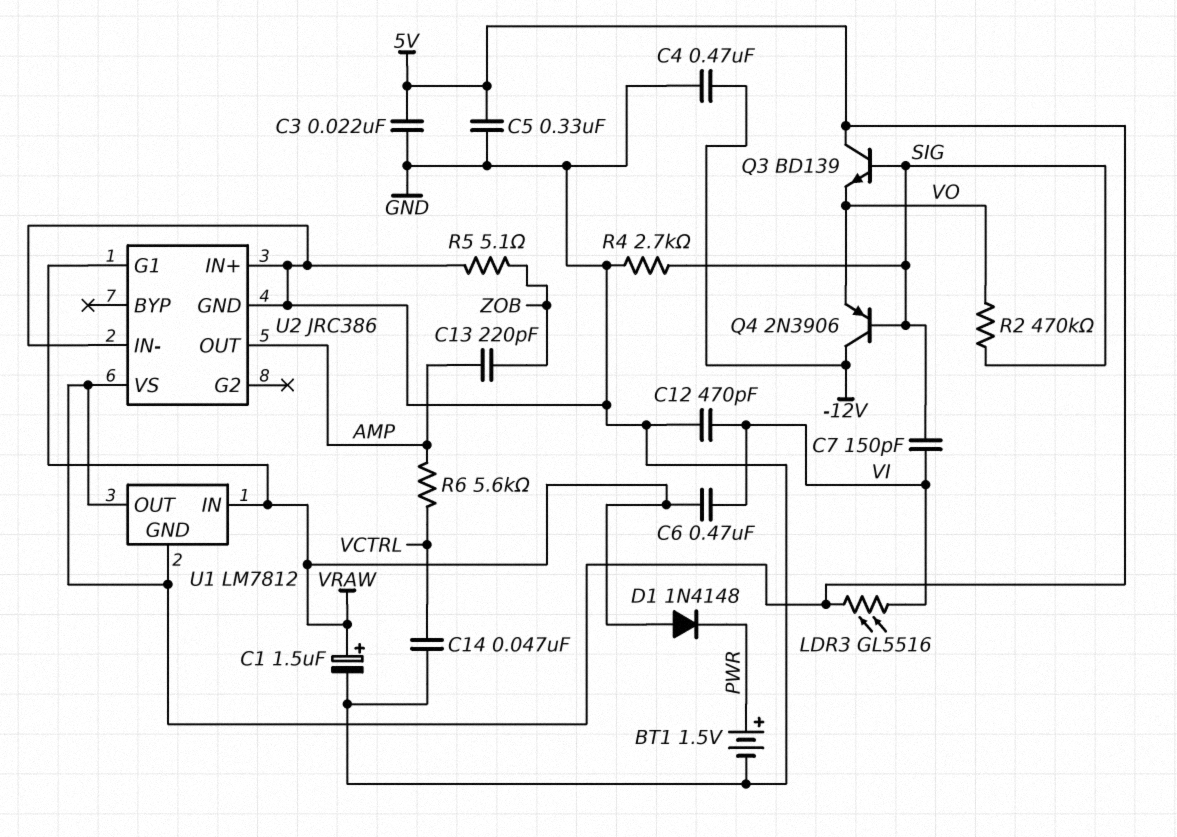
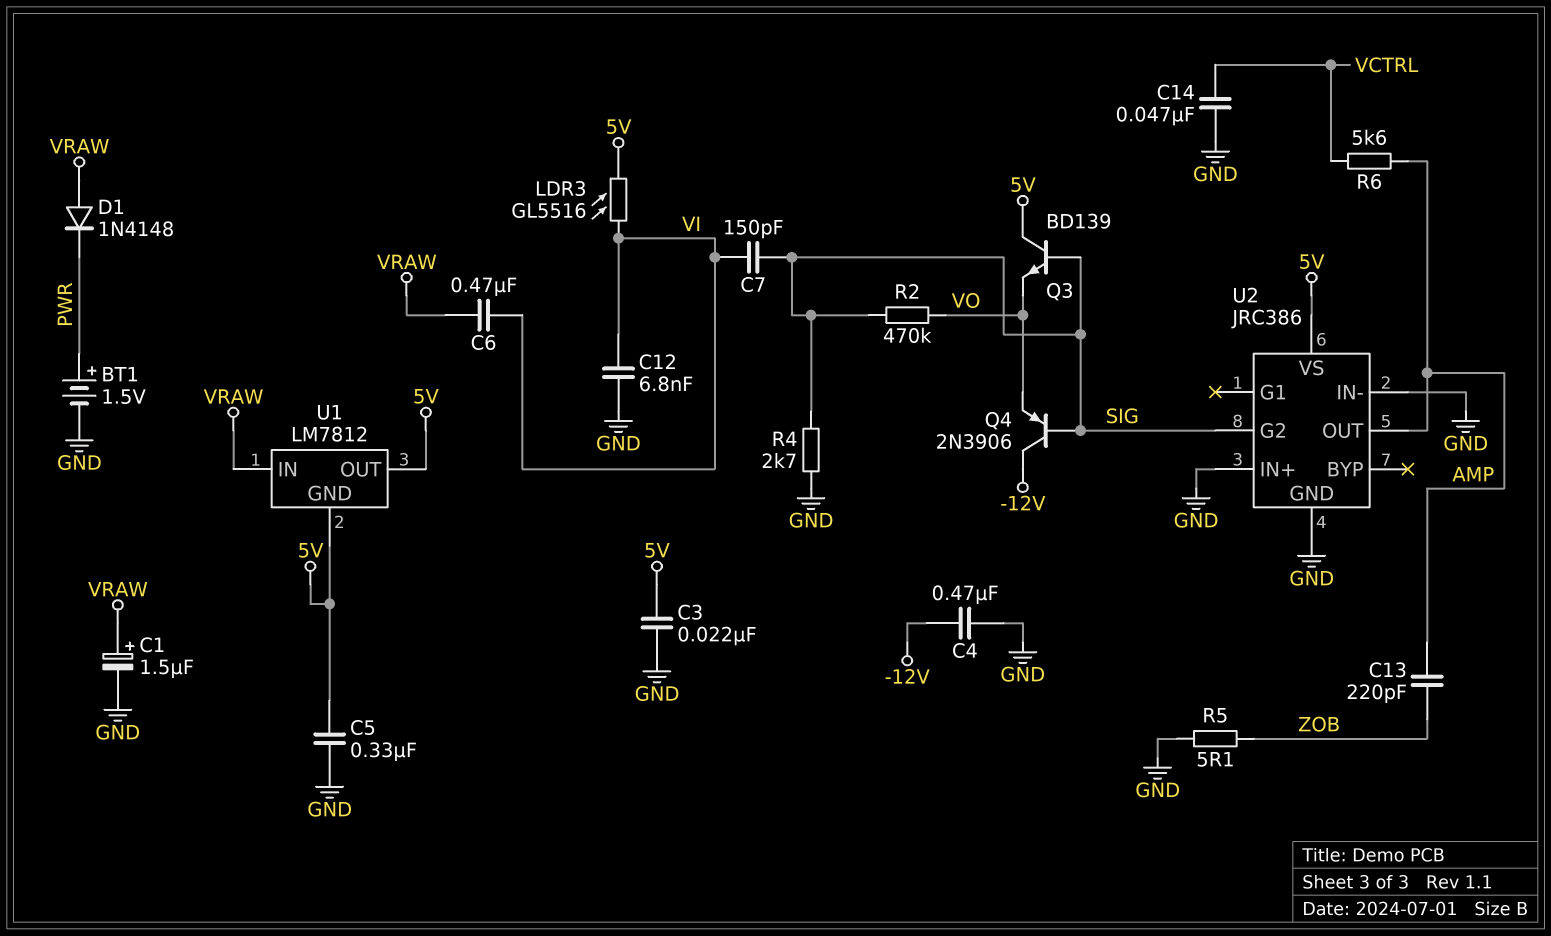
C12: 470pF (GND, VI) -> 6.8nF (GND, VI)
U2 pin G1: VRAW -> none
U2 pin G2: none -> SIG

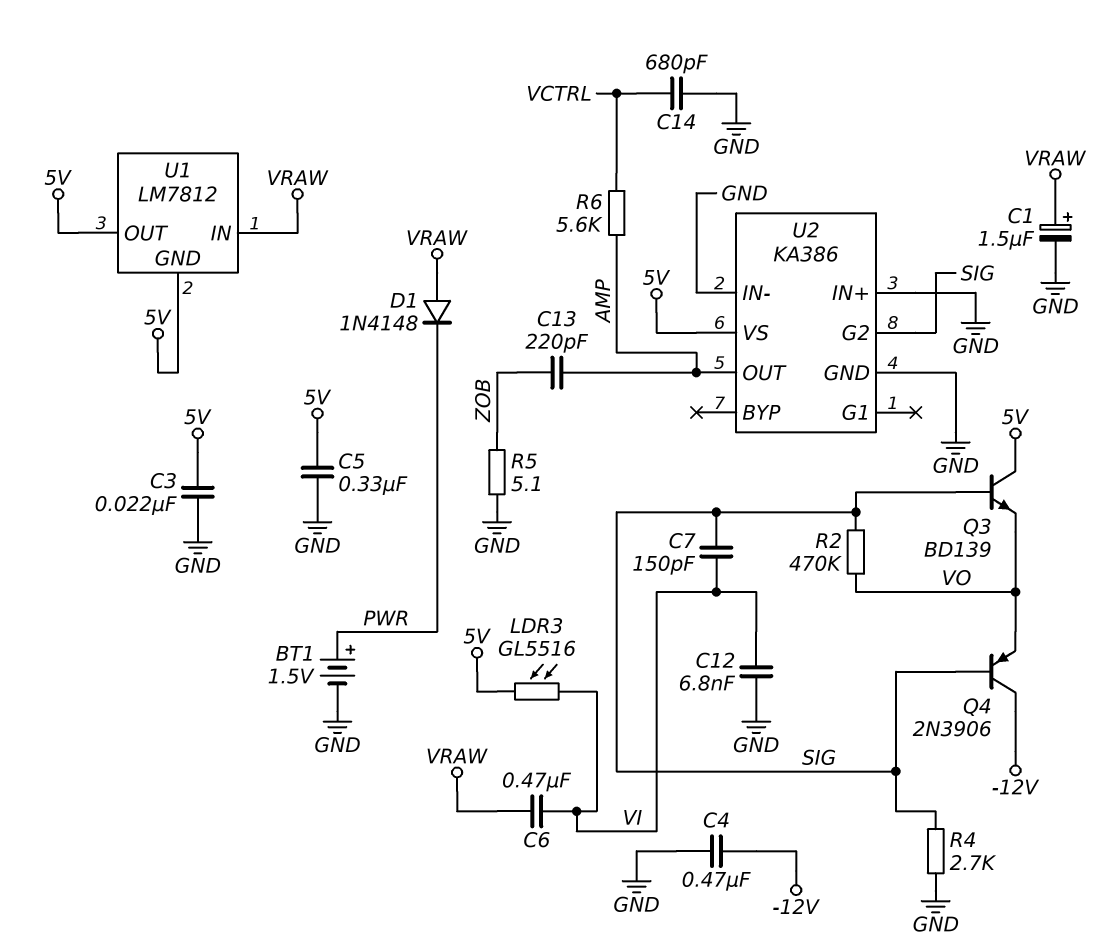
C14: 47nF (GND, VCTRL) -> 680pF (GND, VCTRL)
U2: JRC386 -> KA386

